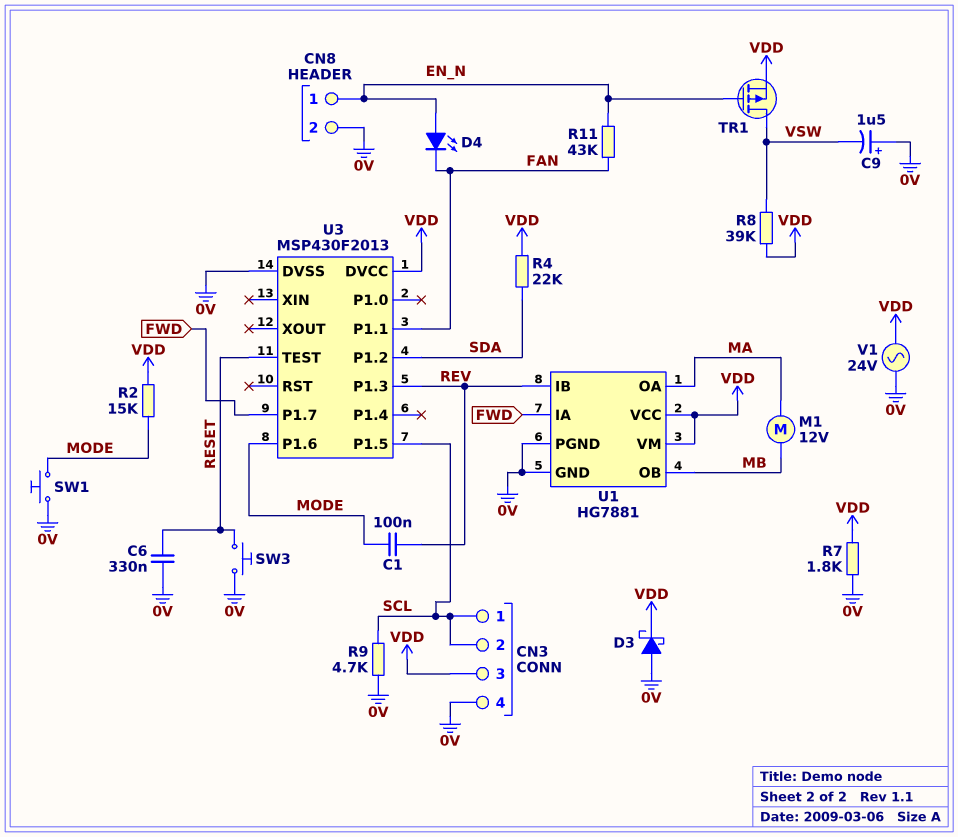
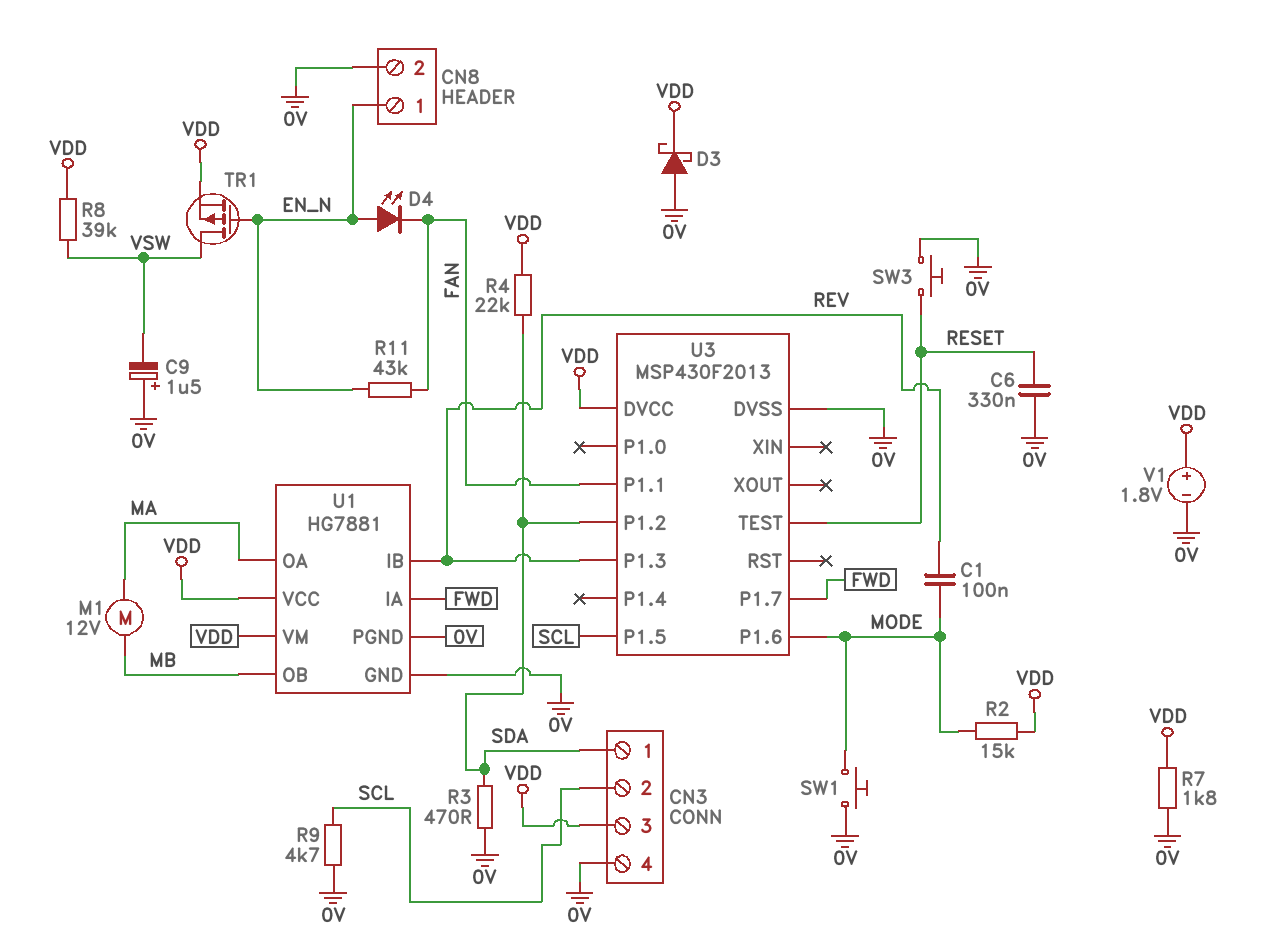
CN3 pin 1: SCL -> SDA
R3: none -> 470 (0V, SDA)
V1: AC 24V (0V, VDD) -> 1.8V (plus VDD, minus 0V)

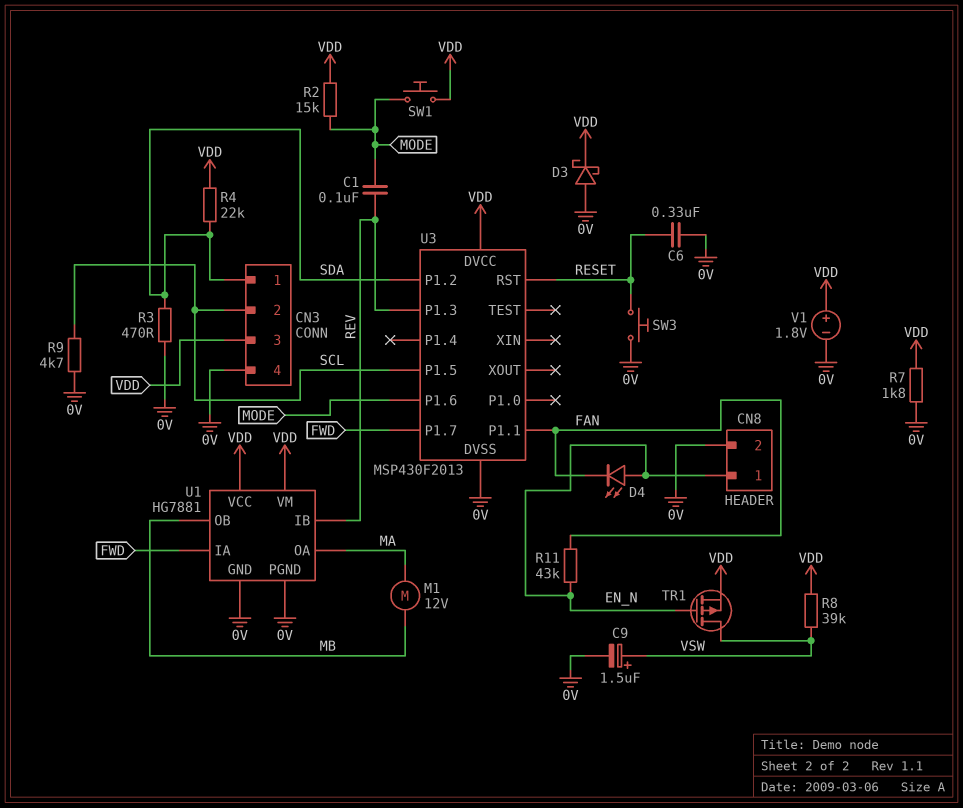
C9: 1.5uF (plus 0V, minus VSW) -> 1.5uF (plus VSW, minus 0V)
SW1: button (0V, MODE) -> button (MODE, VDD)
U3 pin RST: none -> RESET
U3 pin TEST: RESET -> none

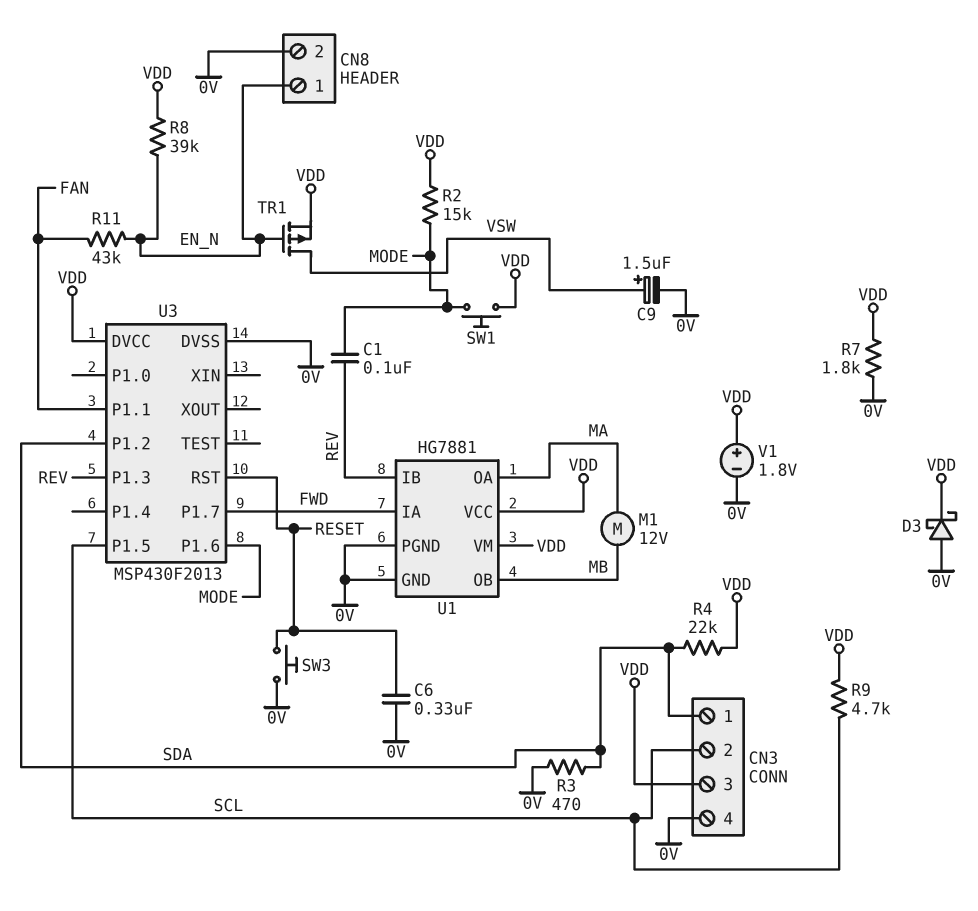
D4: LED (A EN_N, K FAN) -> none
R8: 39k (VDD, VSW) -> 39k (EN_N, VDD)
R9: 4.7k (0V, SCL) -> 4.7k (SCL, VDD)

